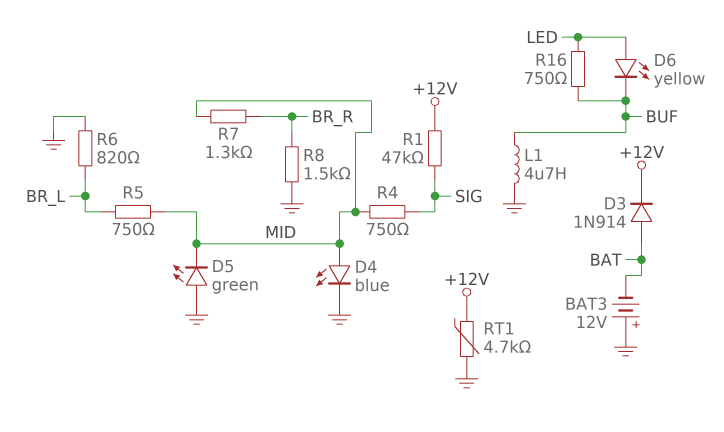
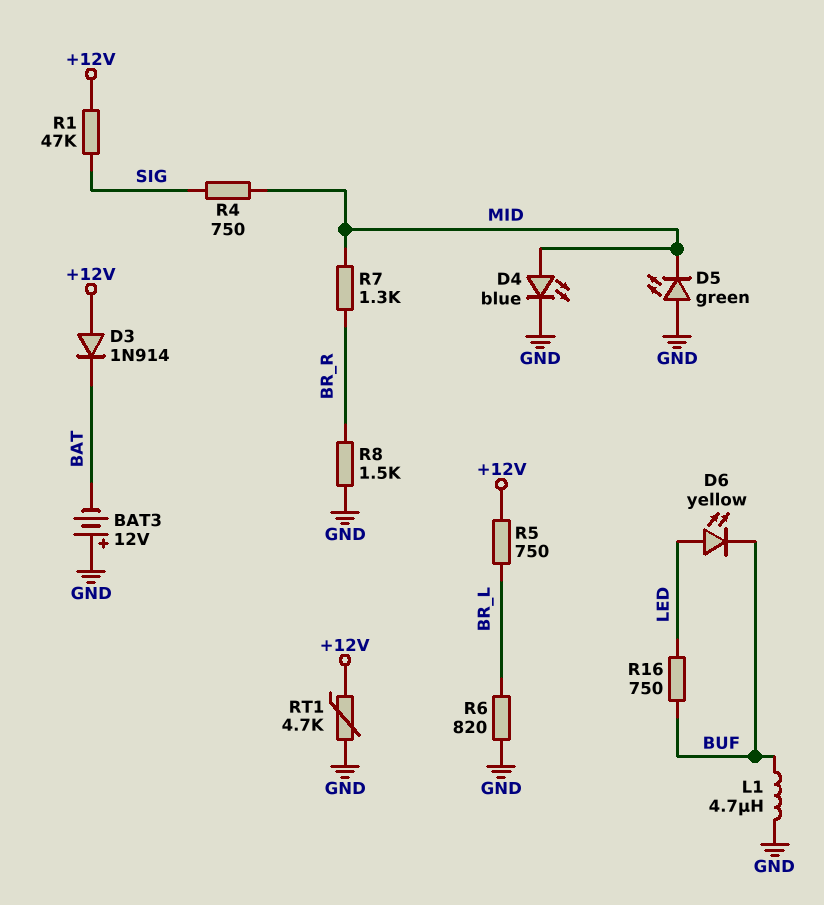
D3: diode 1N914 (A BAT, K +12V) -> diode 1N914 (A +12V, K BAT)
R5: 750 (BR_L, MID) -> 750 (+12V, BR_L)

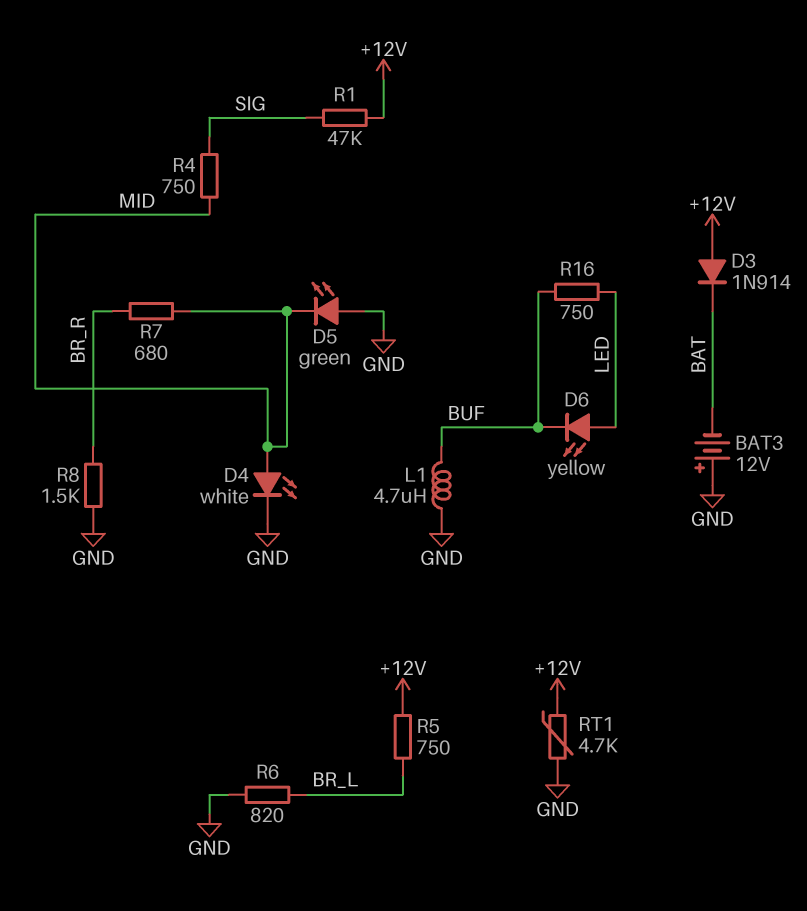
D4: LED blue (A MID, K GND) -> LED white (A MID, K GND)
R7: 1.3k (BR_R, MID) -> 680 (BR_R, MID)

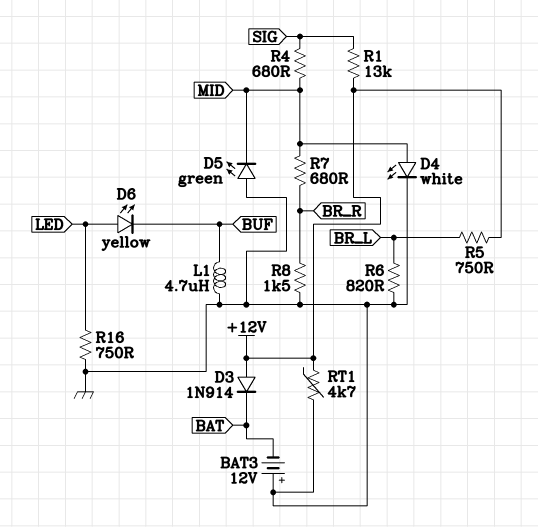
R1: 47k (+12V, SIG) -> 13k (+12V, SIG)
R4: 750 (MID, SIG) -> 680 (MID, SIG)
R16: 750 (BUF, LED) -> 750 (GND, LED)

